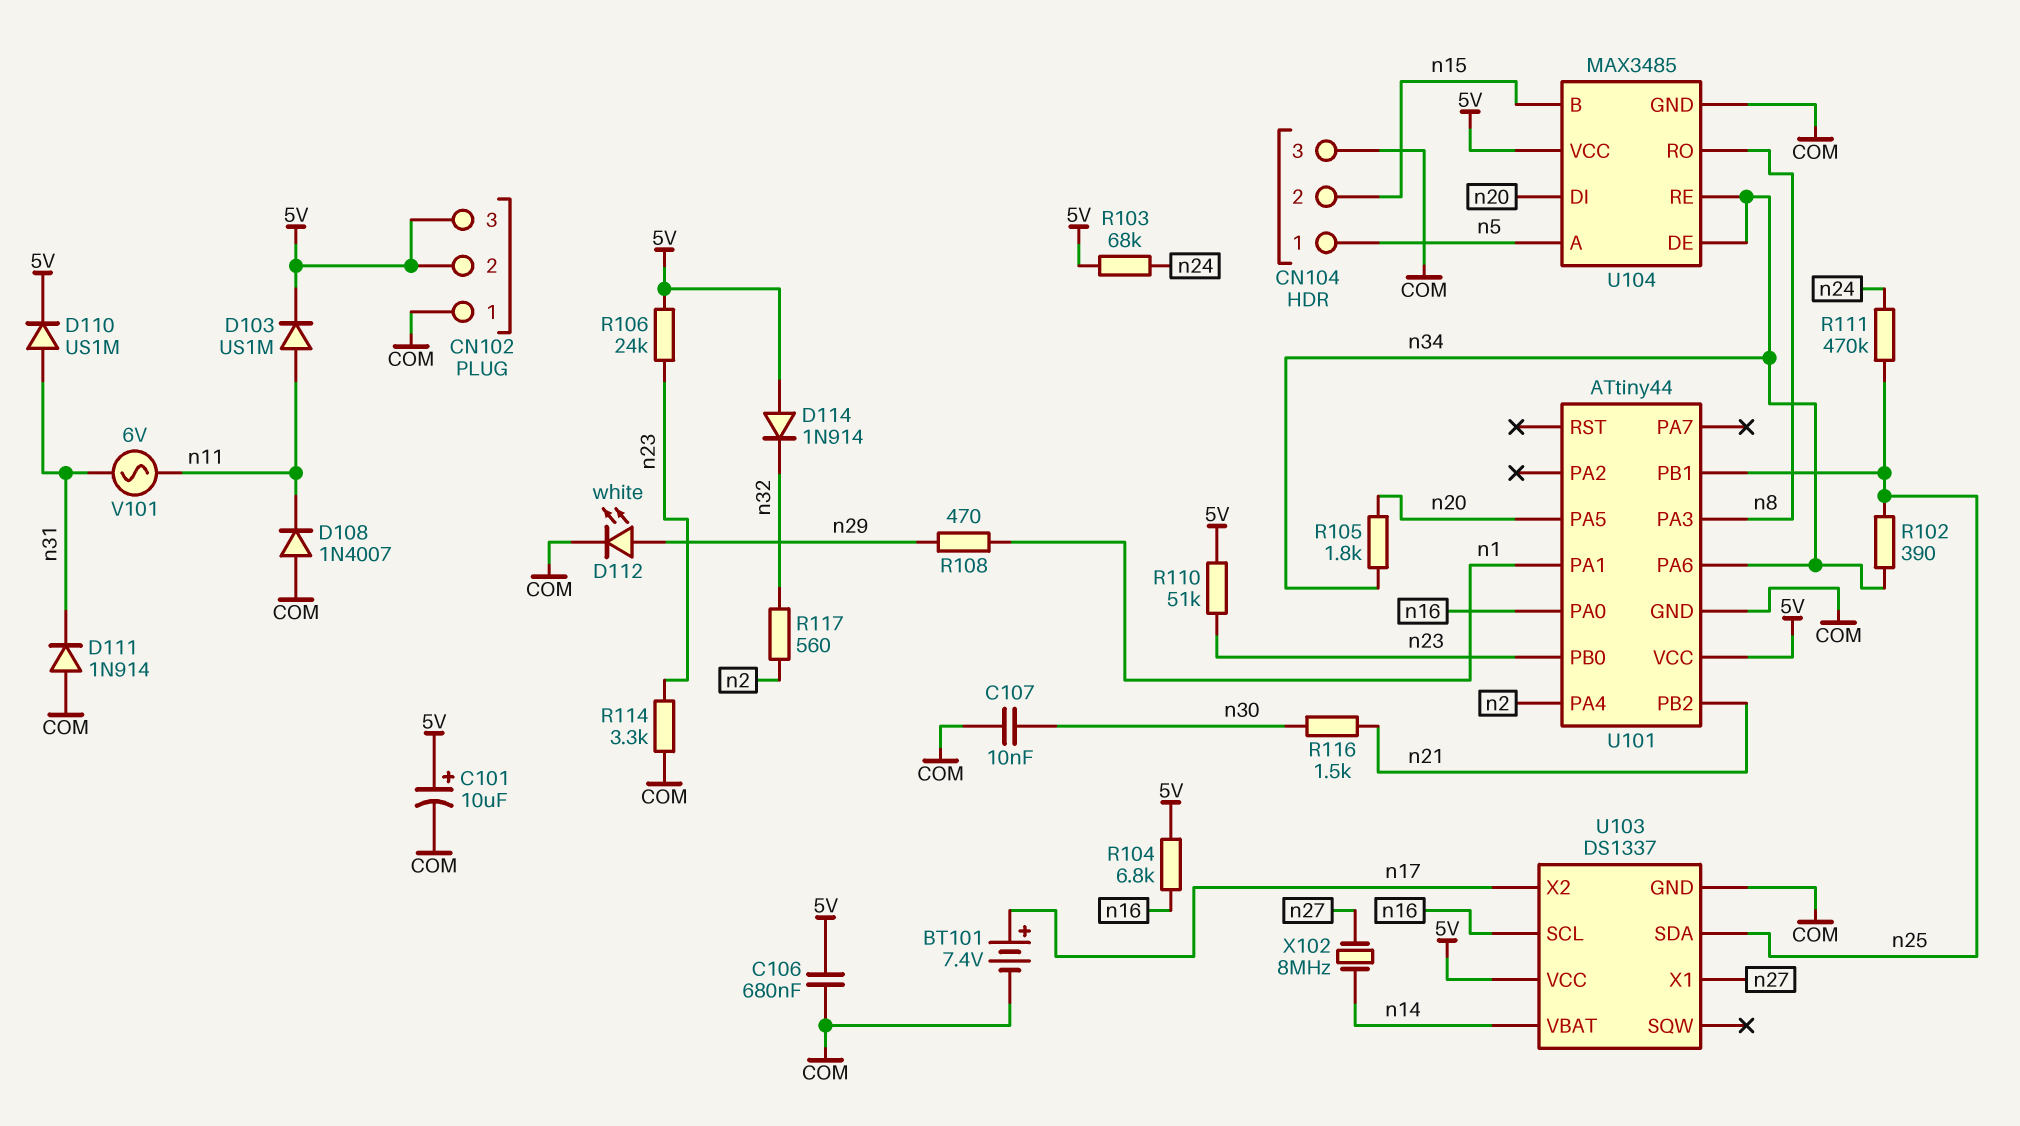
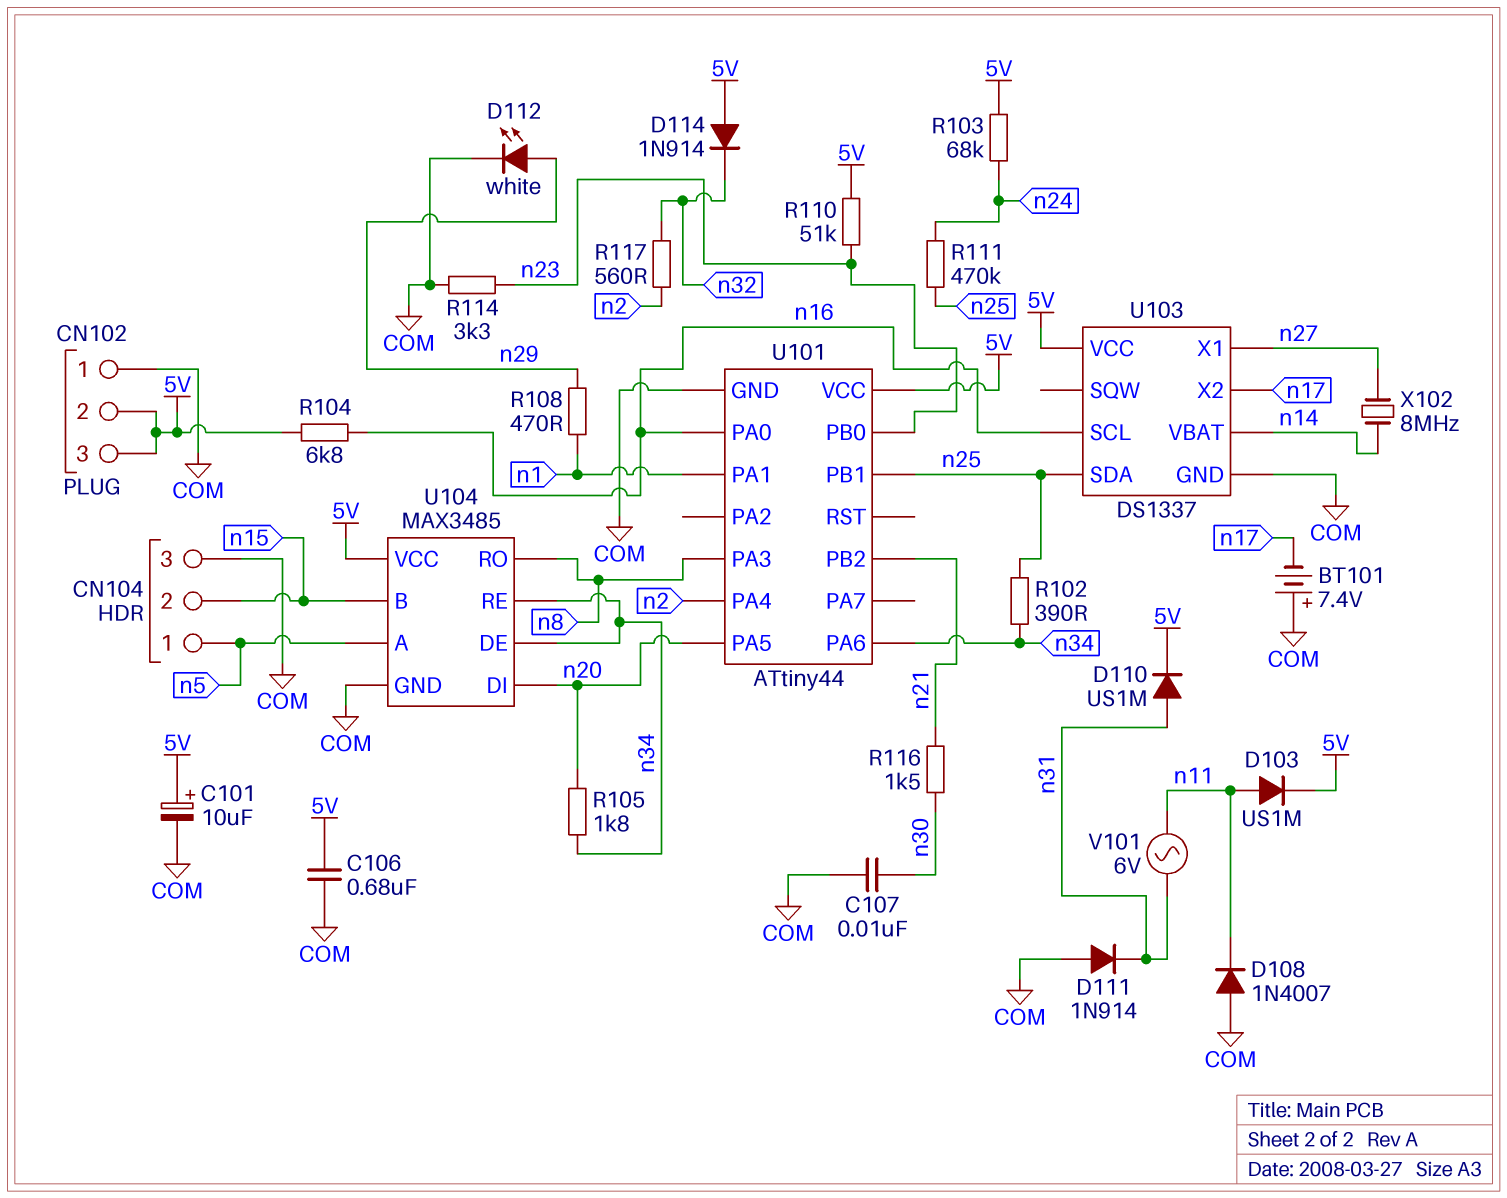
BT101: 7.4V (plus n17, minus COM) -> 7.4V (plus COM, minus n17)
R106: 24k (5V, n23) -> none

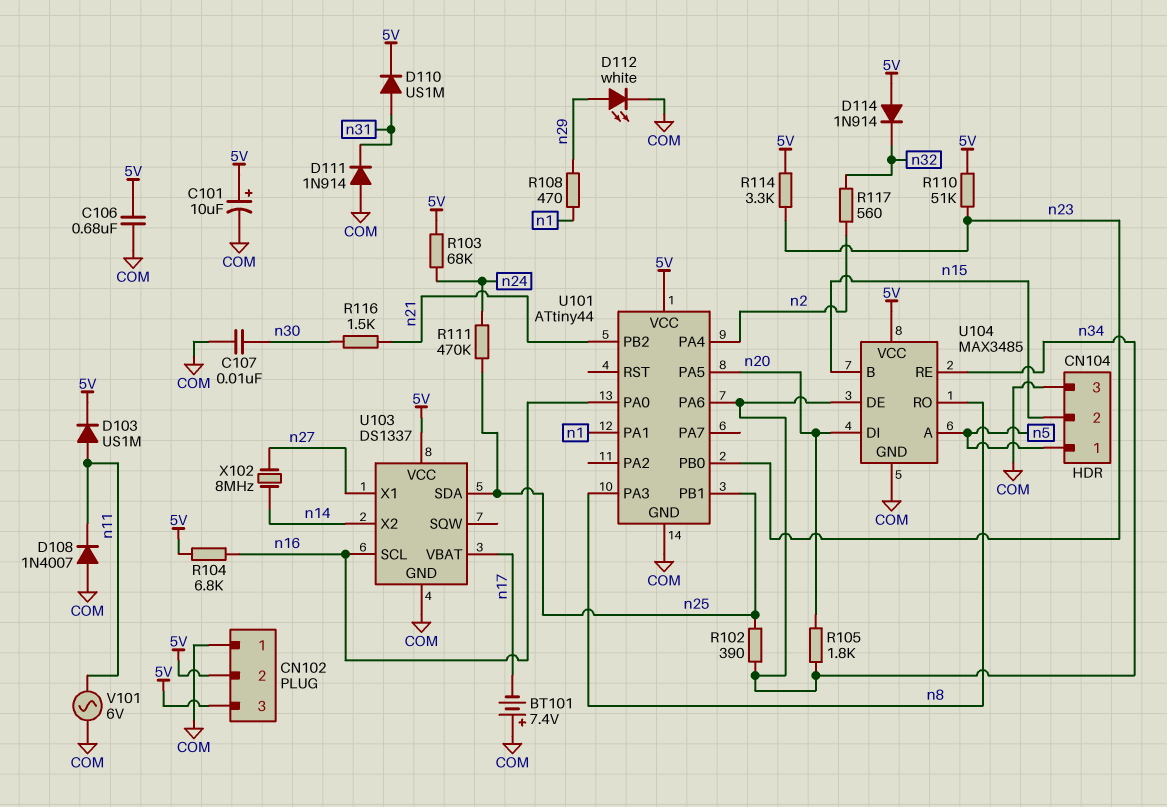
R114: 3.3k (COM, n23) -> 3.3k (5V, n23)
U103 pin VBAT: n14 -> n17
U103 pin X2: n17 -> n14
V101: AC 6V (n11, n31) -> AC 6V (COM, n11)

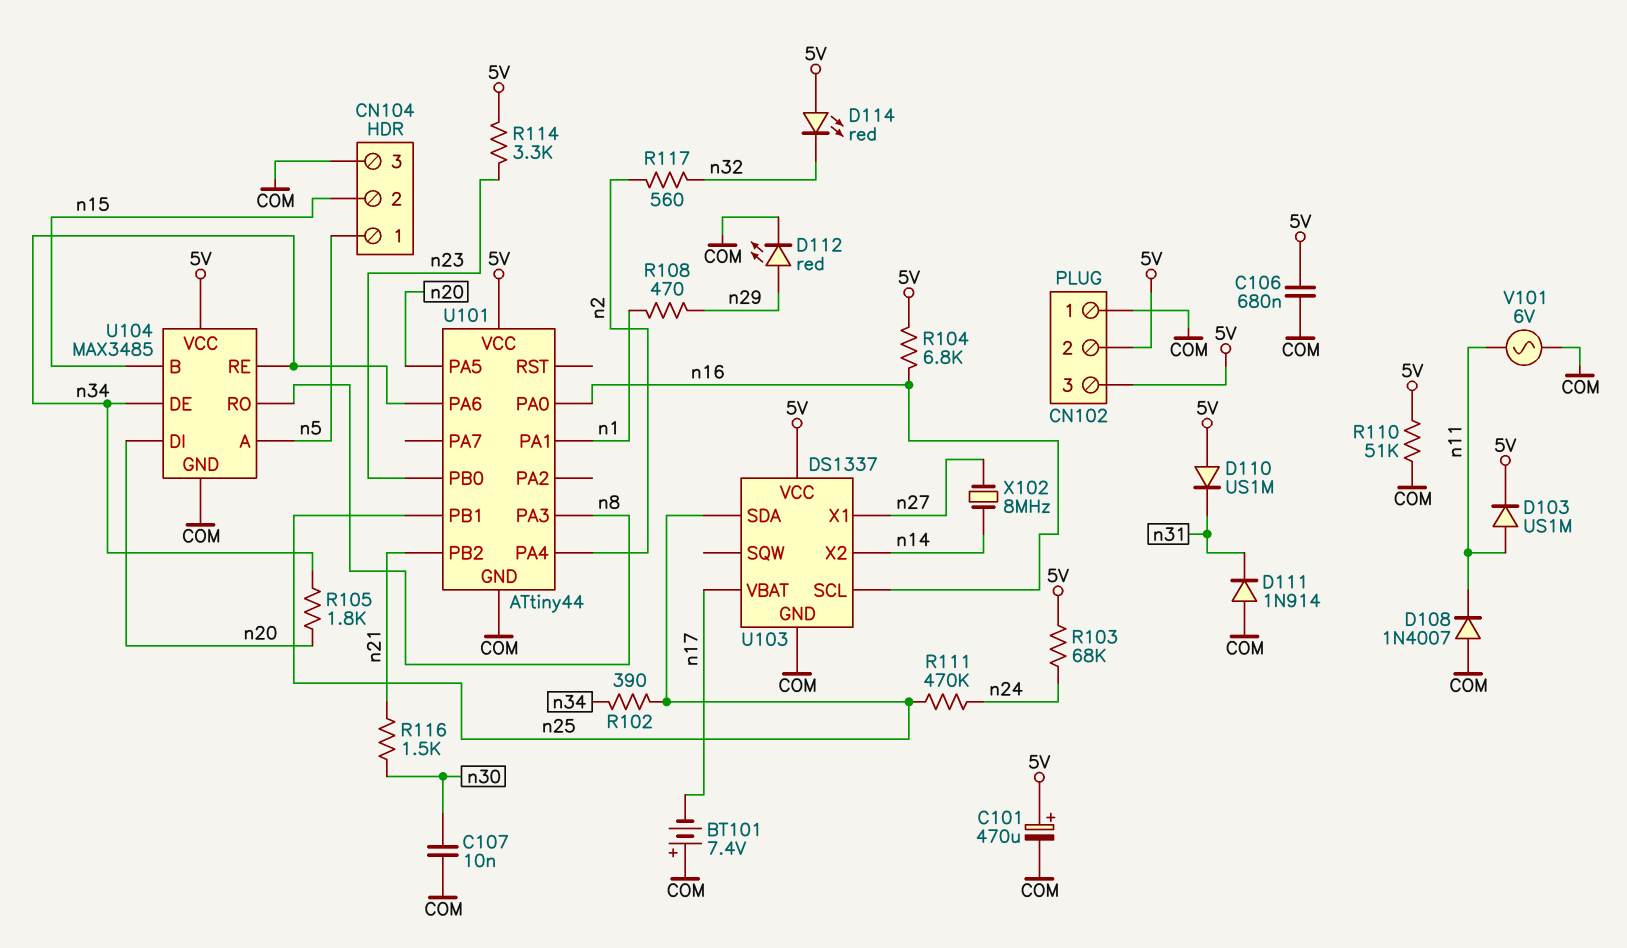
C101: 10uF (plus 5V, minus COM) -> 470uF (plus 5V, minus COM)
D110: diode US1M (A n31, K 5V) -> diode US1M (A 5V, K n31)
D112: LED white (A n29, K COM) -> LED red (A n29, K COM)
D114: diode 1N914 (A 5V, K n32) -> LED red (A 5V, K n32)
R110: 51k (5V, n23) -> 51k (5V, COM)

